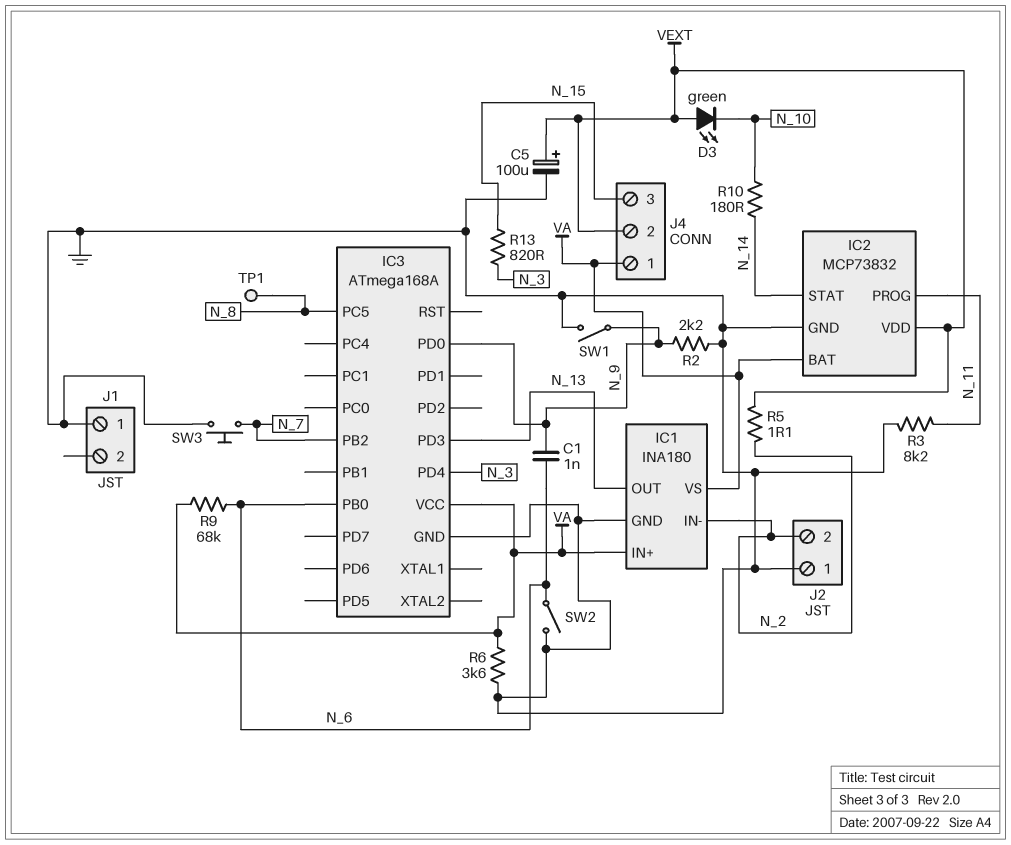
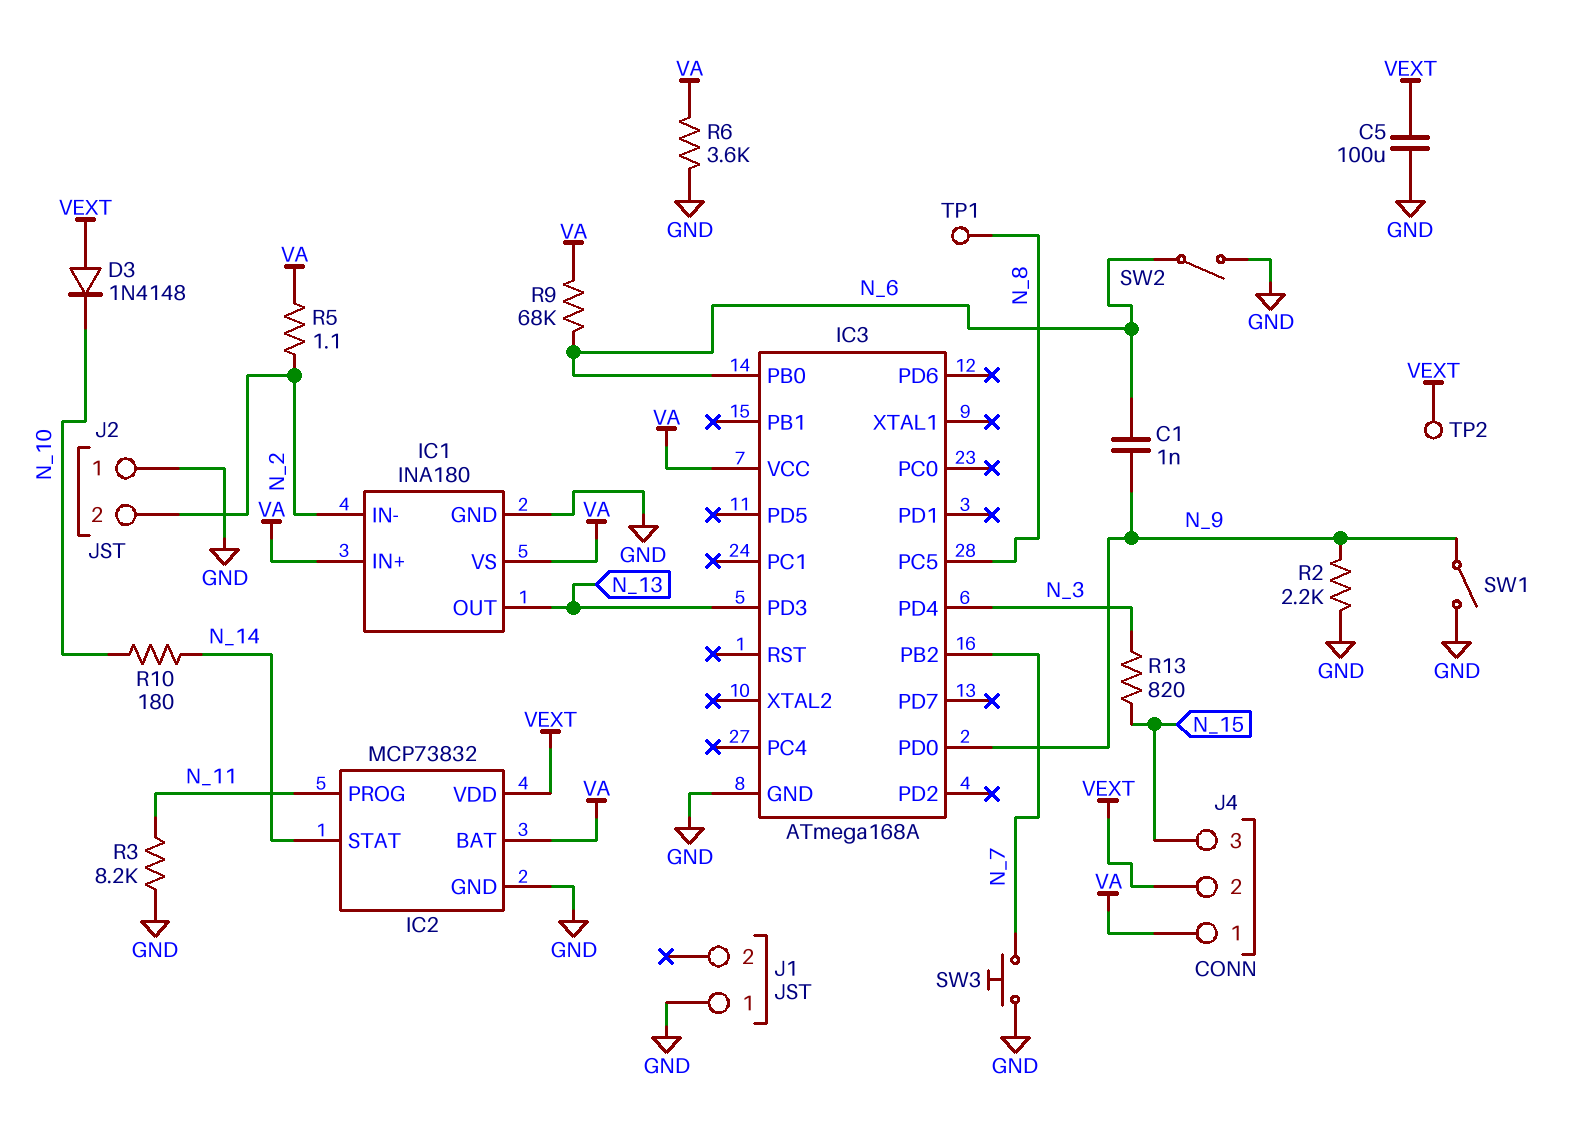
C5: 100uF (plus VEXT, minus GND) -> 100uF (GND, VEXT)
D3: LED green (A VEXT, K N_10) -> diode 1N4148 (A VEXT, K N_10)
R5: 1.1 (N_2, VEXT) -> 1.1 (N_2, VA)
TP2: none -> test point (VEXT)

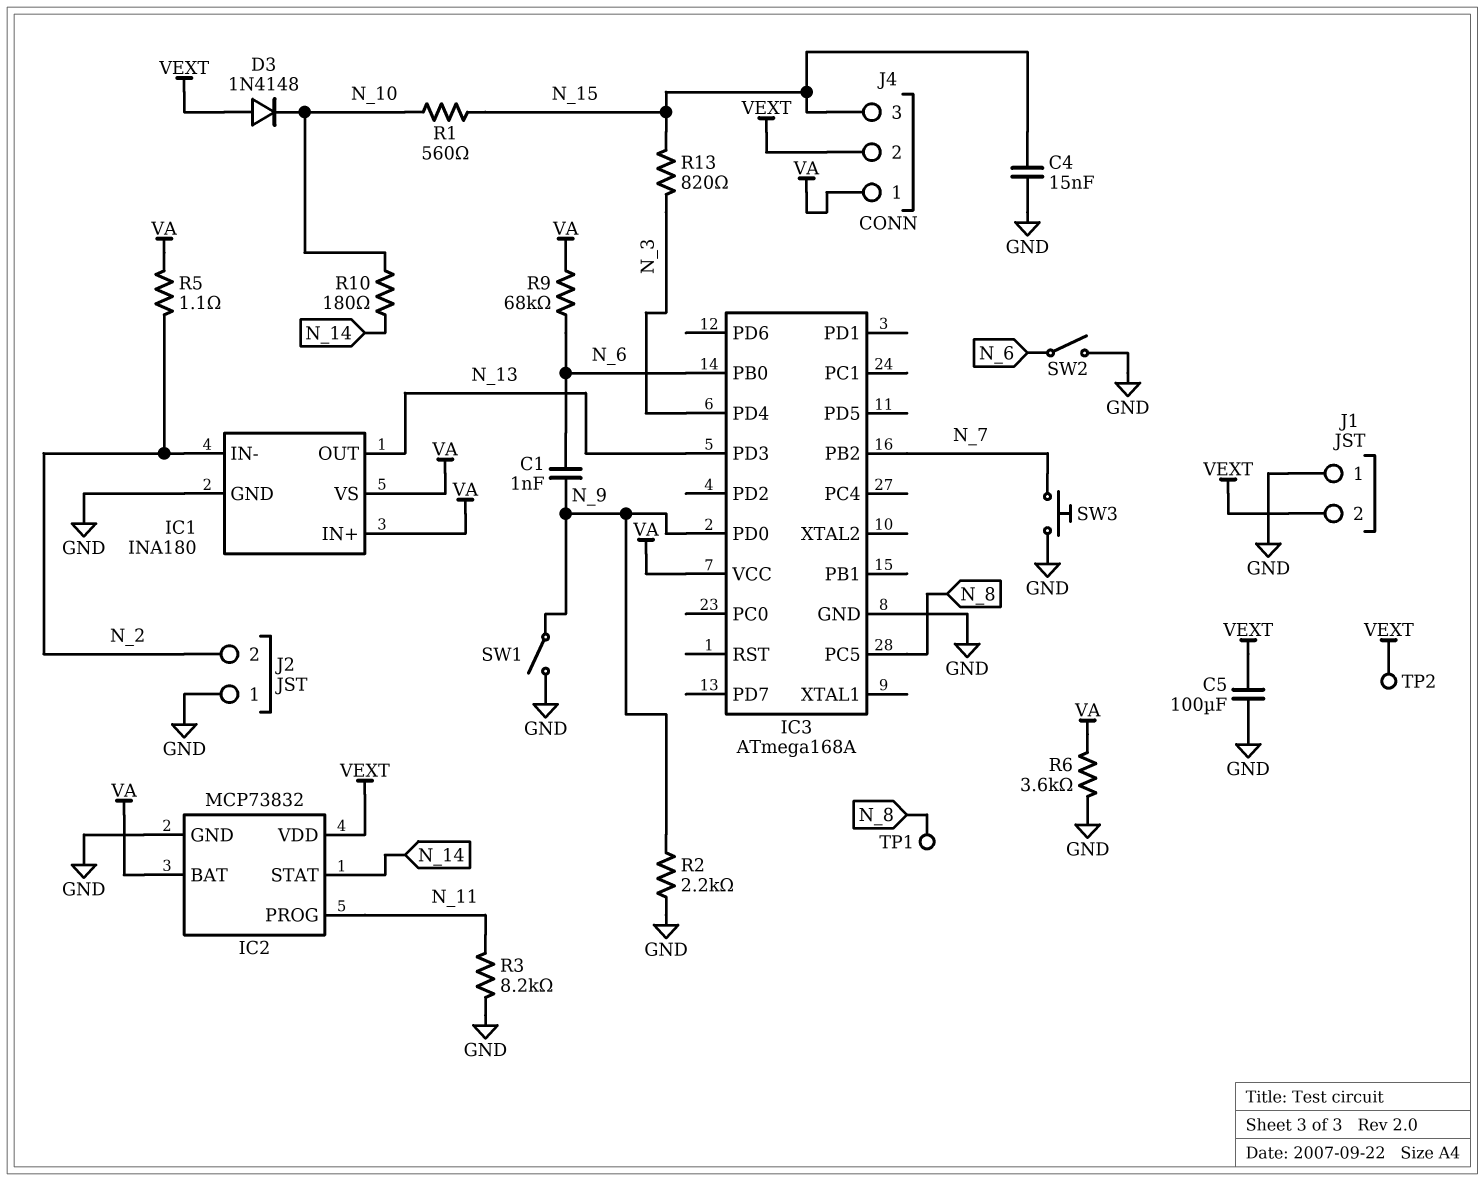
C4: none -> 15nF (GND, N_15)
J1 pin 2: none -> VEXT
R1: none -> 560 (N_10, N_15)

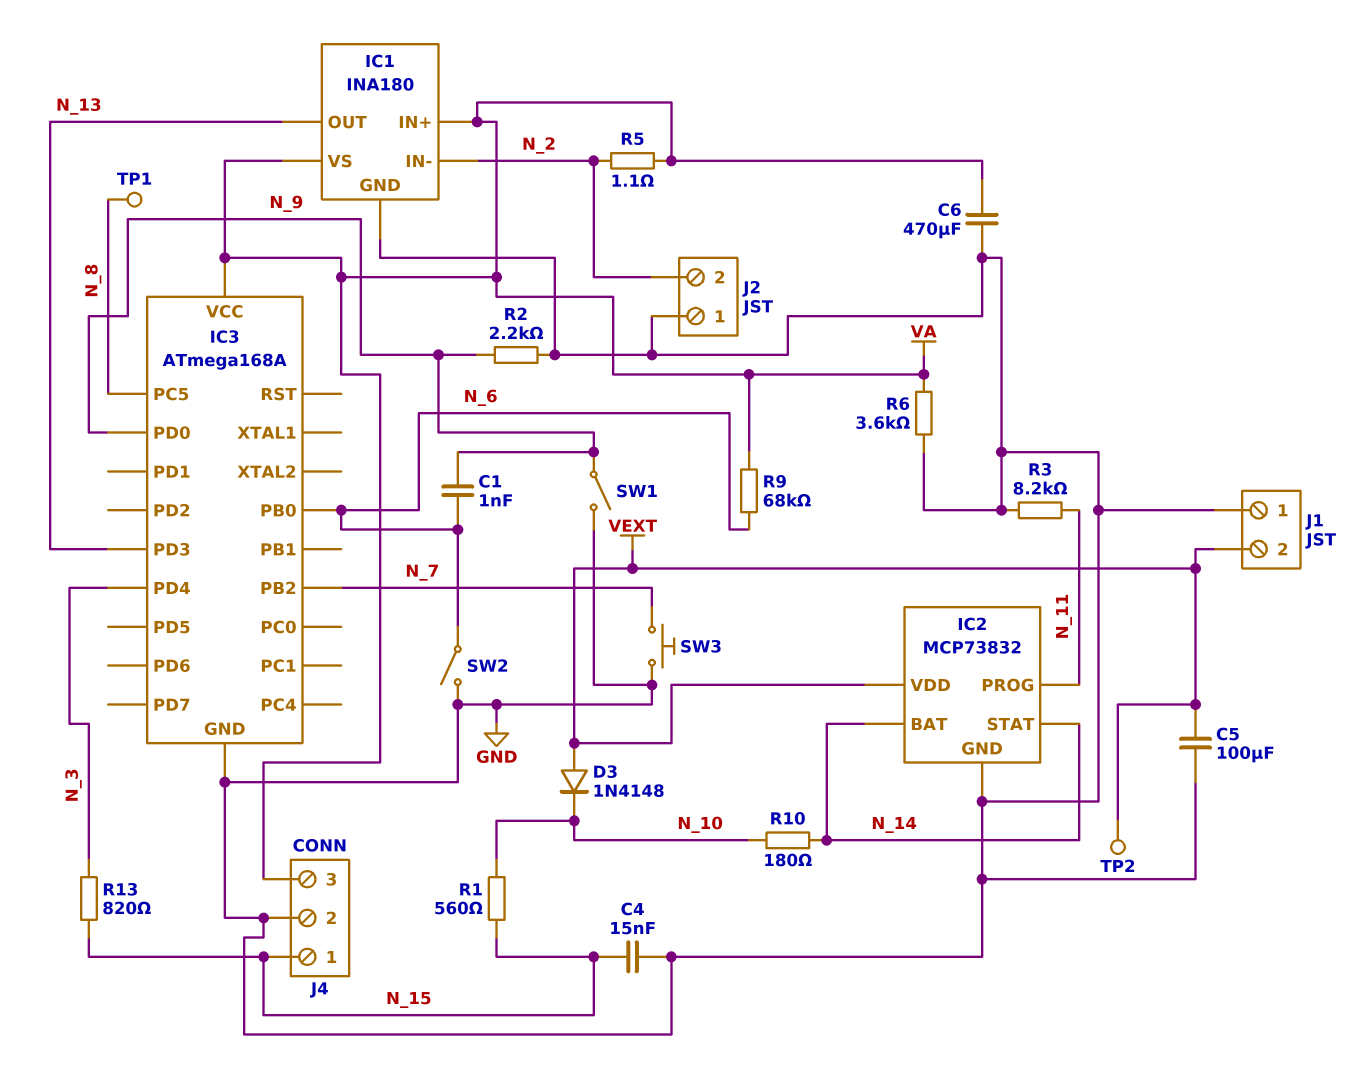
C6: none -> 470uF (GND, VA)
IC2 pin BAT: VA -> N_14
J4 pin 1: VA -> N_15
J4 pin 2: VEXT -> GND
J4 pin 3: N_15 -> VA

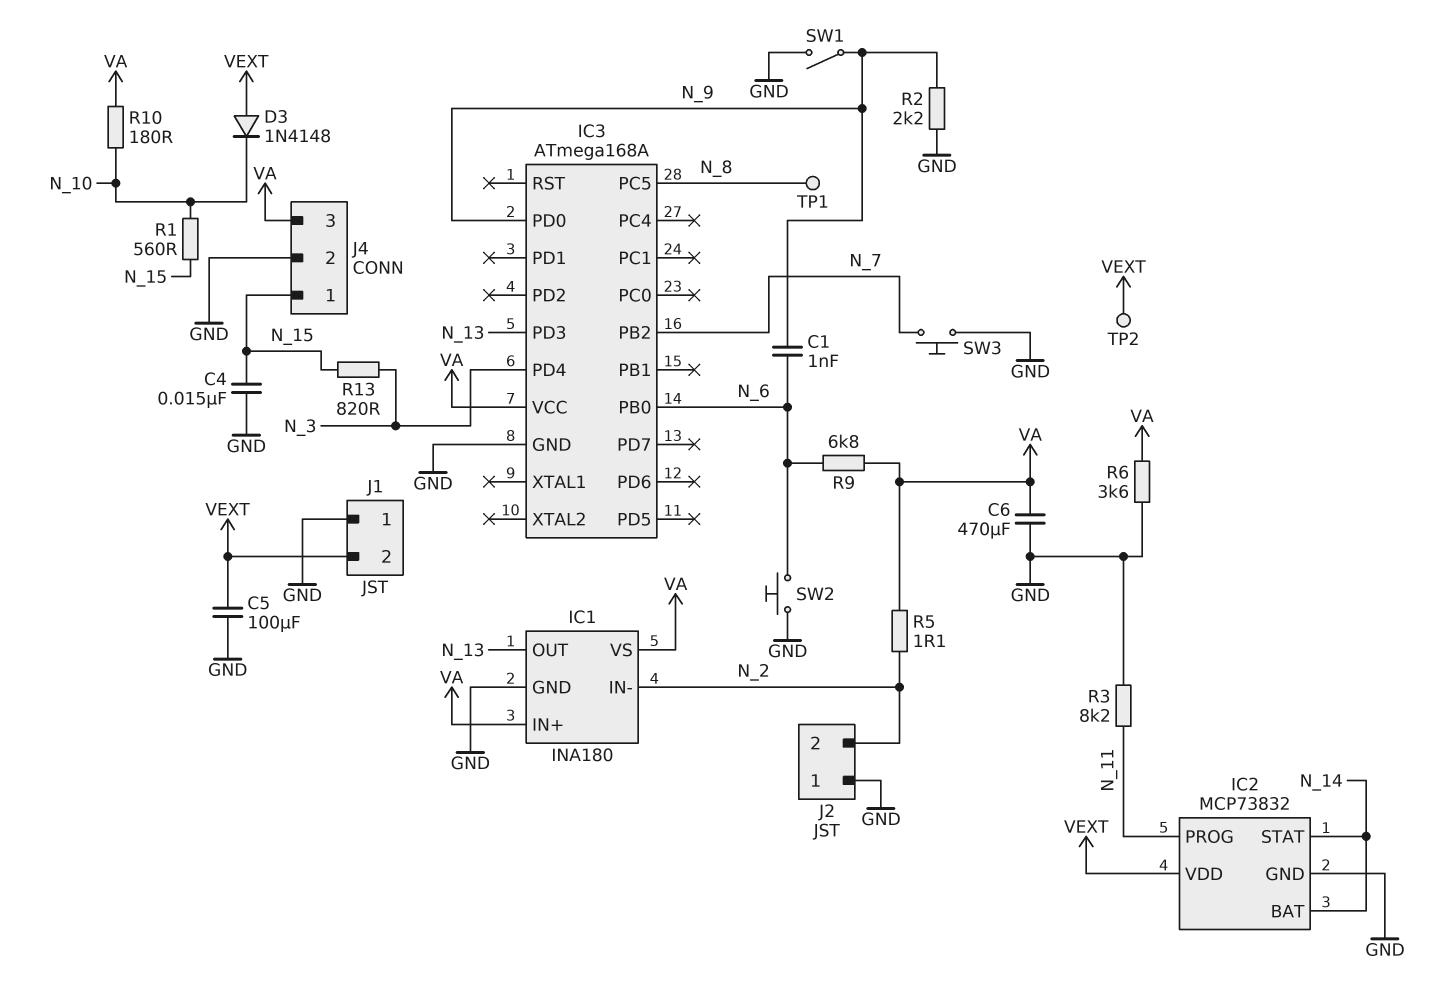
R9: 68k (N_6, VA) -> 6.8k (N_6, VA)
R10: 180 (N_10, N_14) -> 180 (N_10, VA)
SW2: switch (GND, N_6) -> button (GND, N_6)

